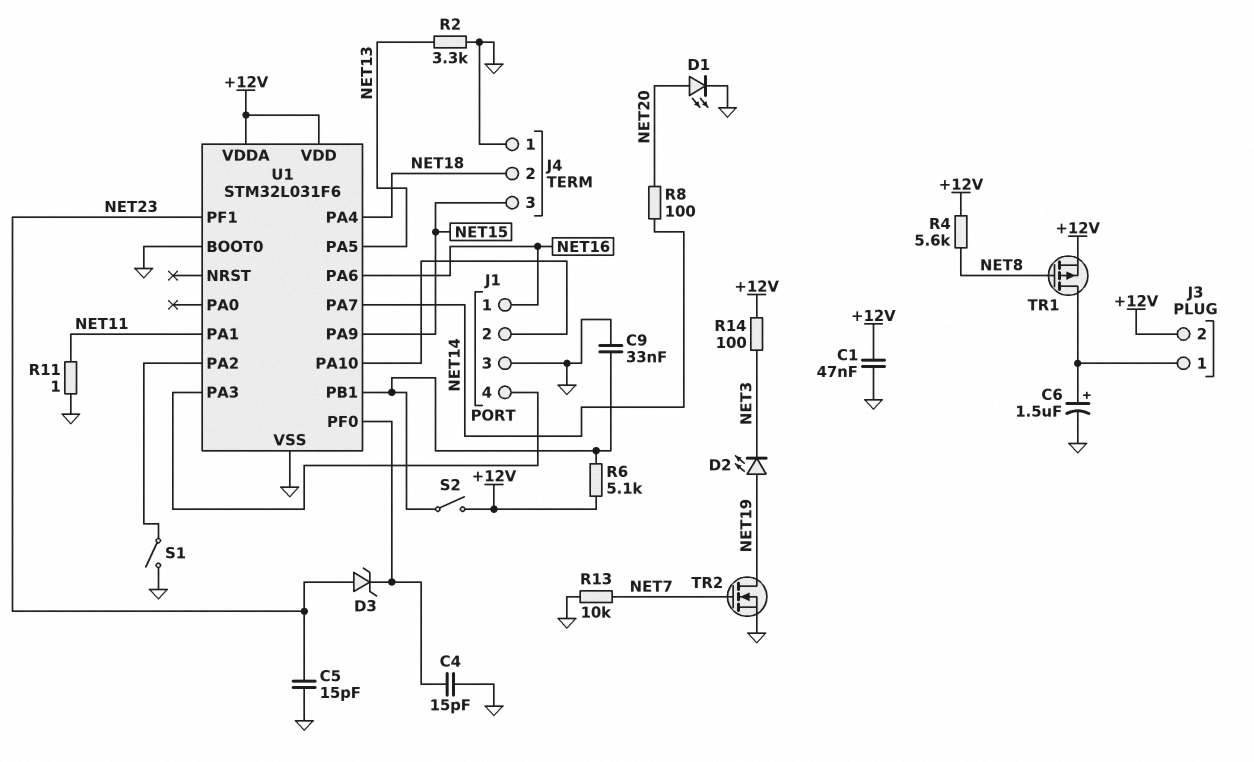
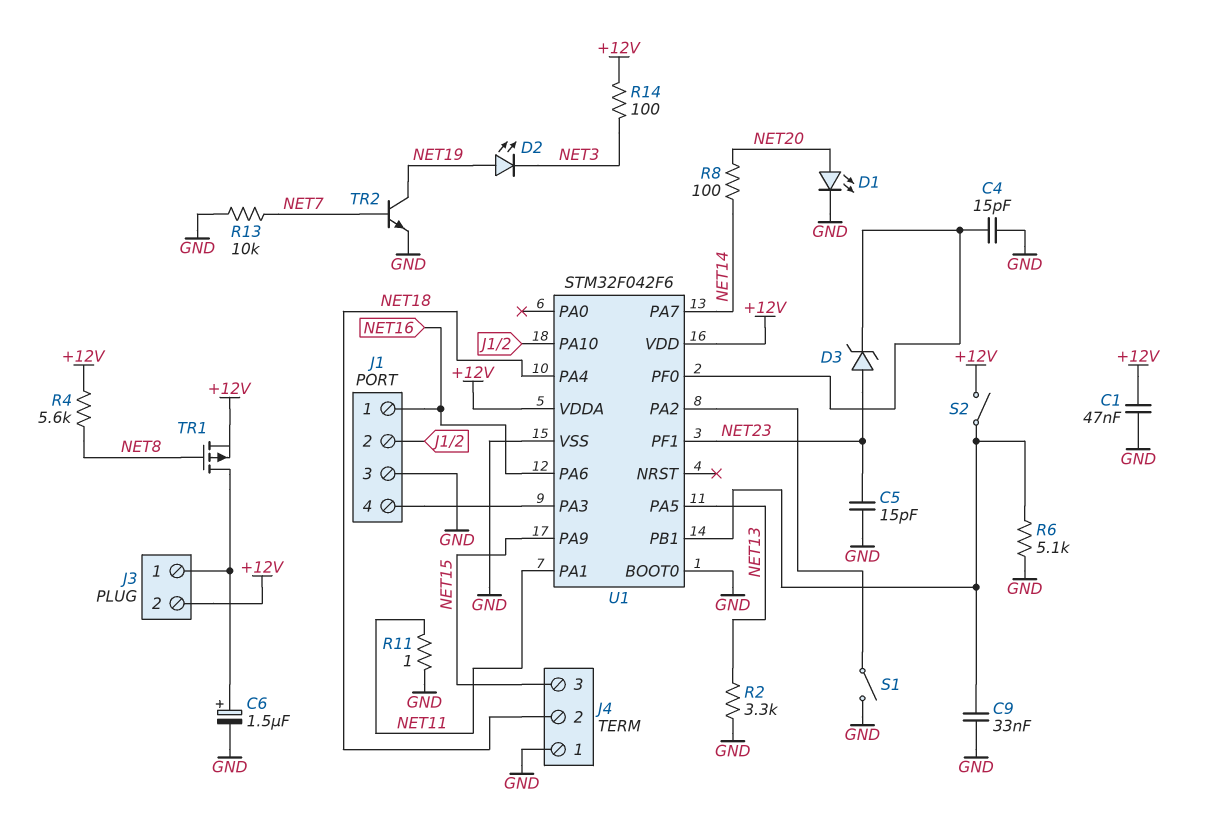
R6: 5.1k (+12V, U1/PB1) -> 5.1k (GND, U1/PB1)
TR2: NMOS (G NET7, D NET19, S GND) -> NPN (B NET7, C NET19, E GND)
U1: STM32L031F6 -> STM32F042F6

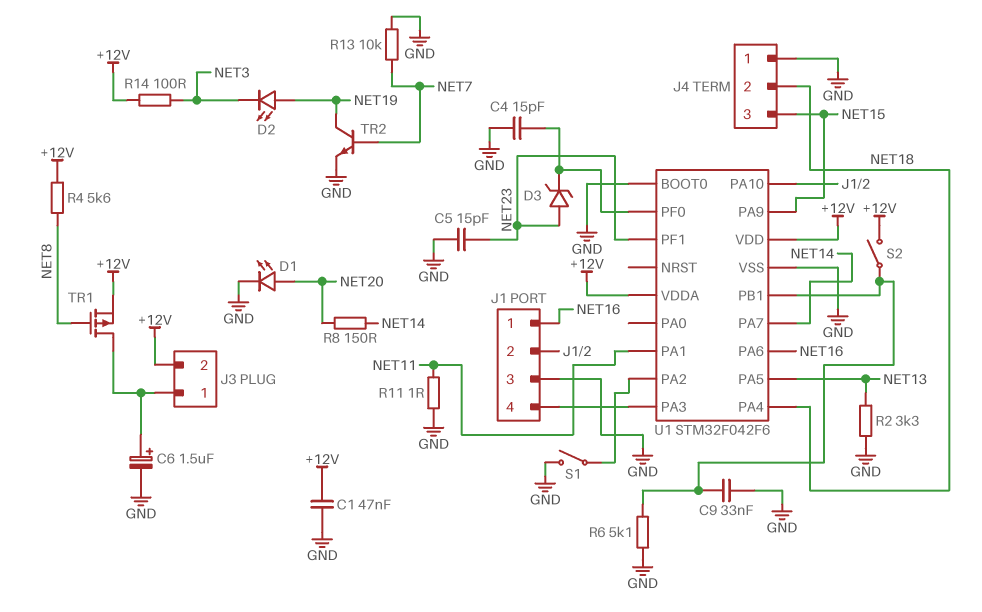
R8: 100 (NET14, NET20) -> 150 (NET14, NET20)

